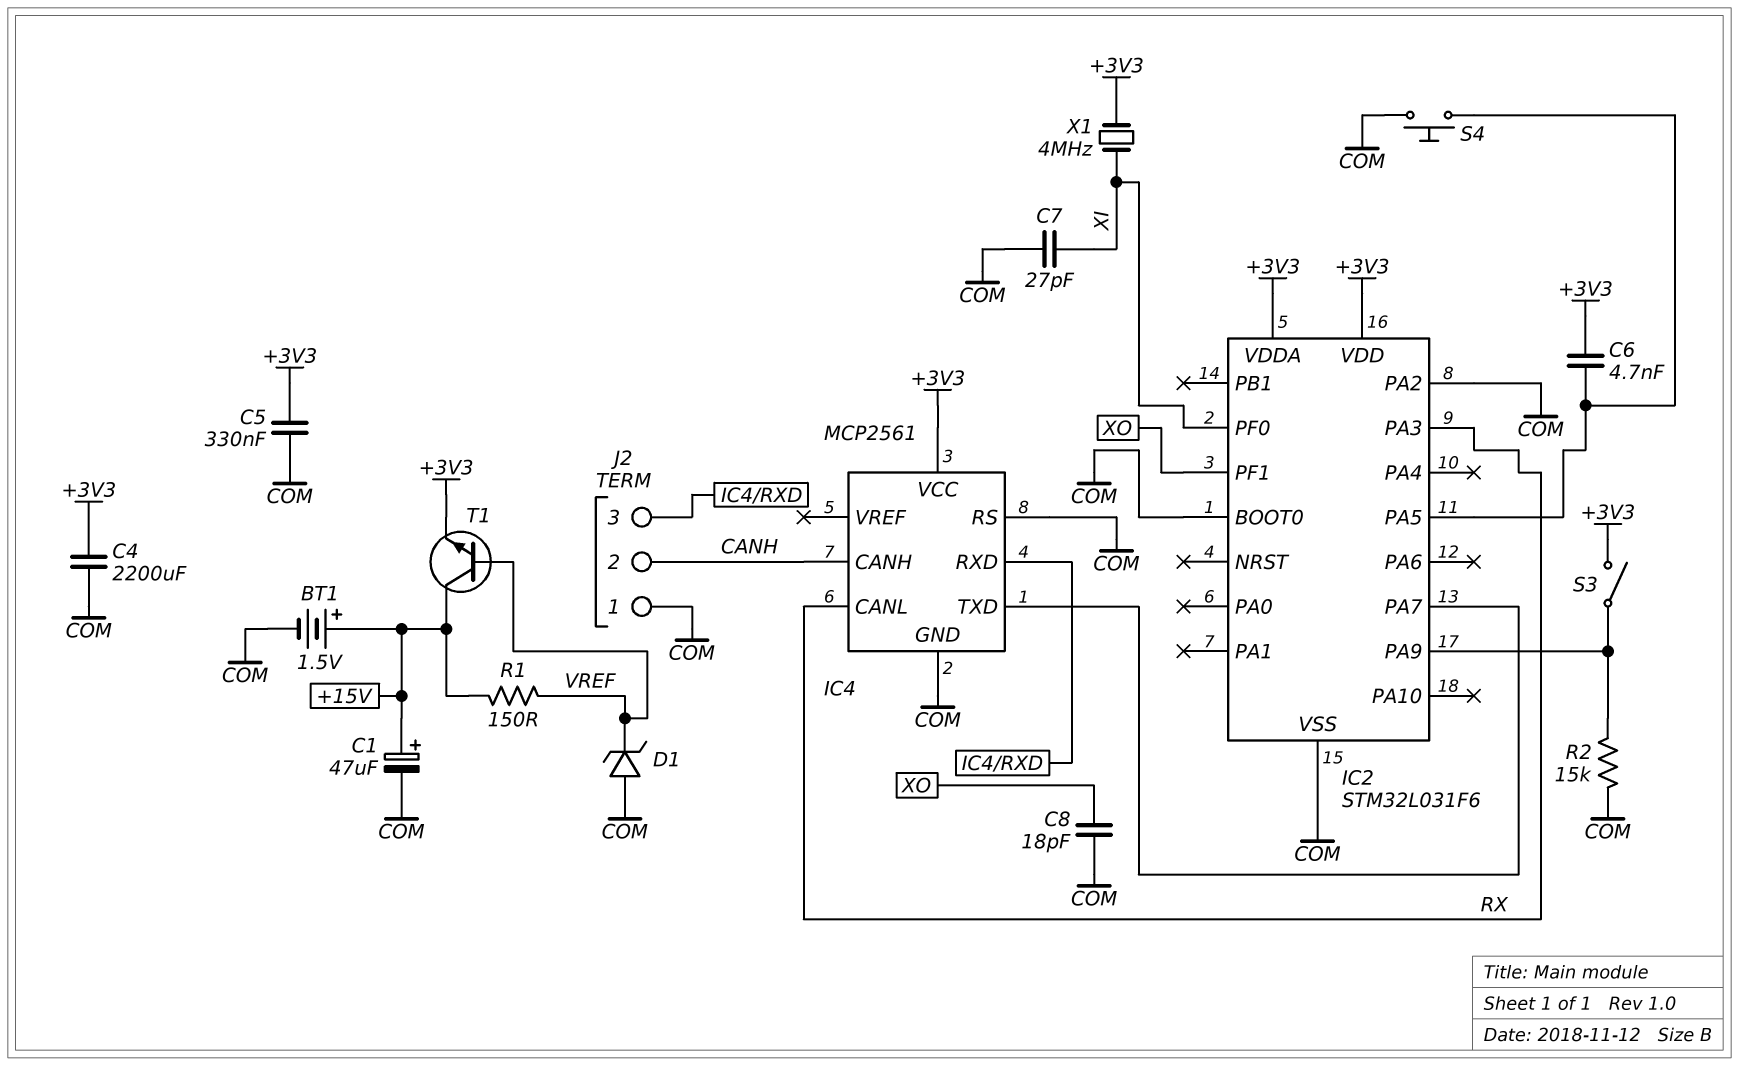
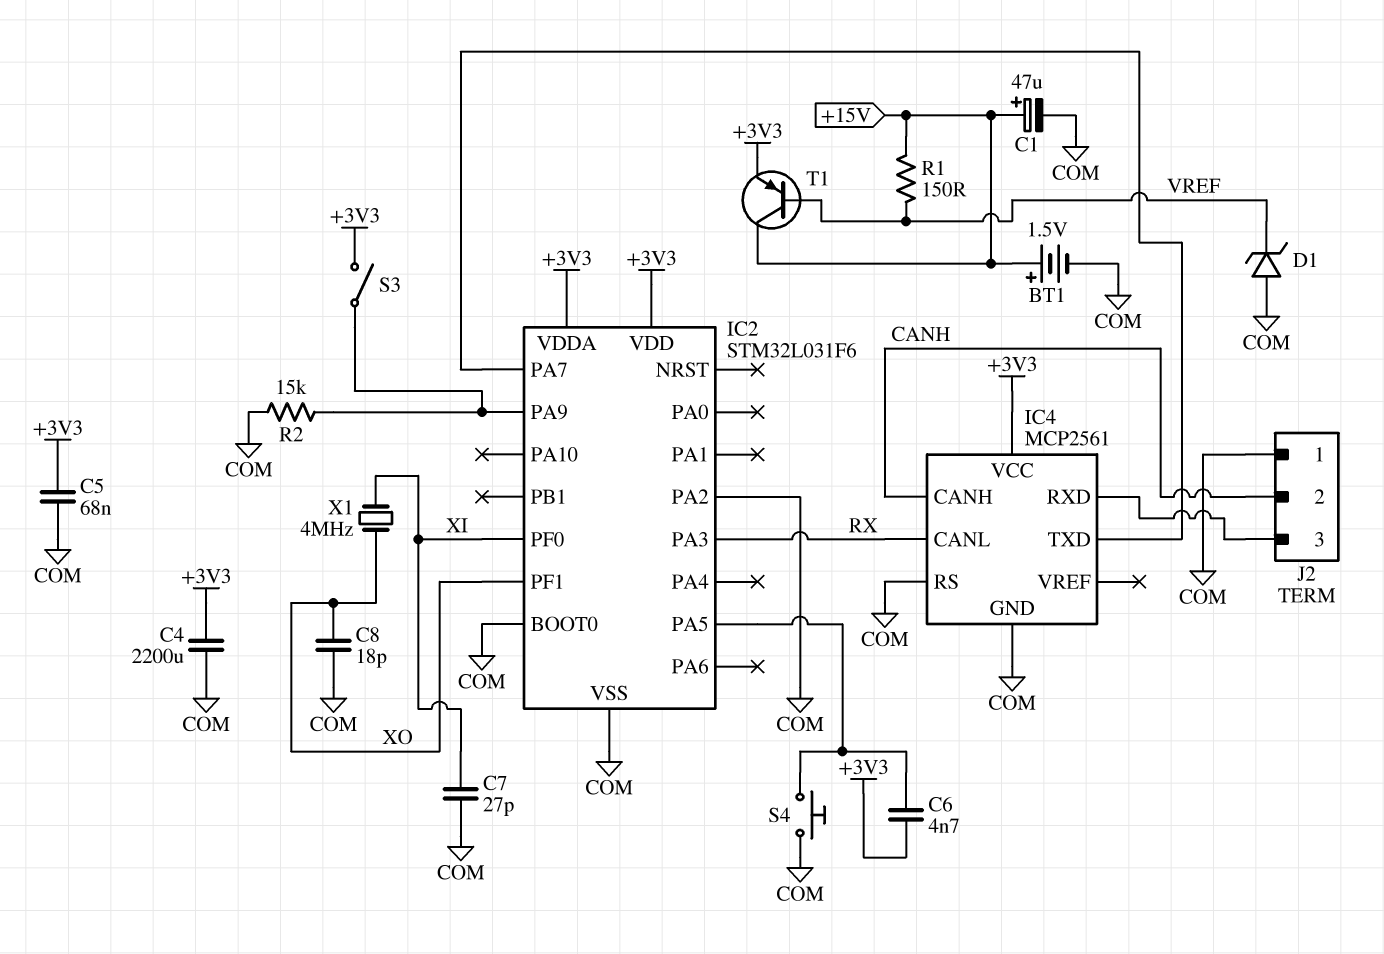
C5: 330nF (+3V3, COM) -> 68nF (+3V3, COM)
T1: NPN (B VREF, C +15V, E +3V3) -> PNP (B VREF, C +15V, E +3V3)
X1: 4MHz (+3V3, XI) -> 4MHz (XI, XO)

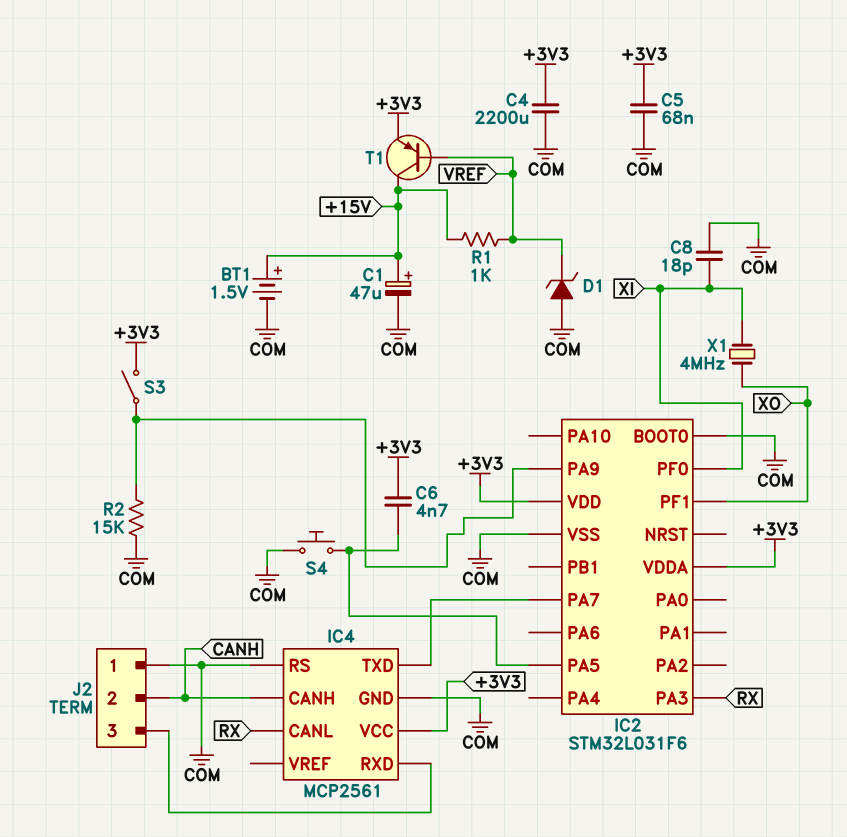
C7: 27pF (COM, XI) -> none
C8: 18pF (COM, XO) -> 18pF (COM, XI)
IC2 pin PA2: COM -> none
R1: 150 (+15V, VREF) -> 1k (+15V, VREF)

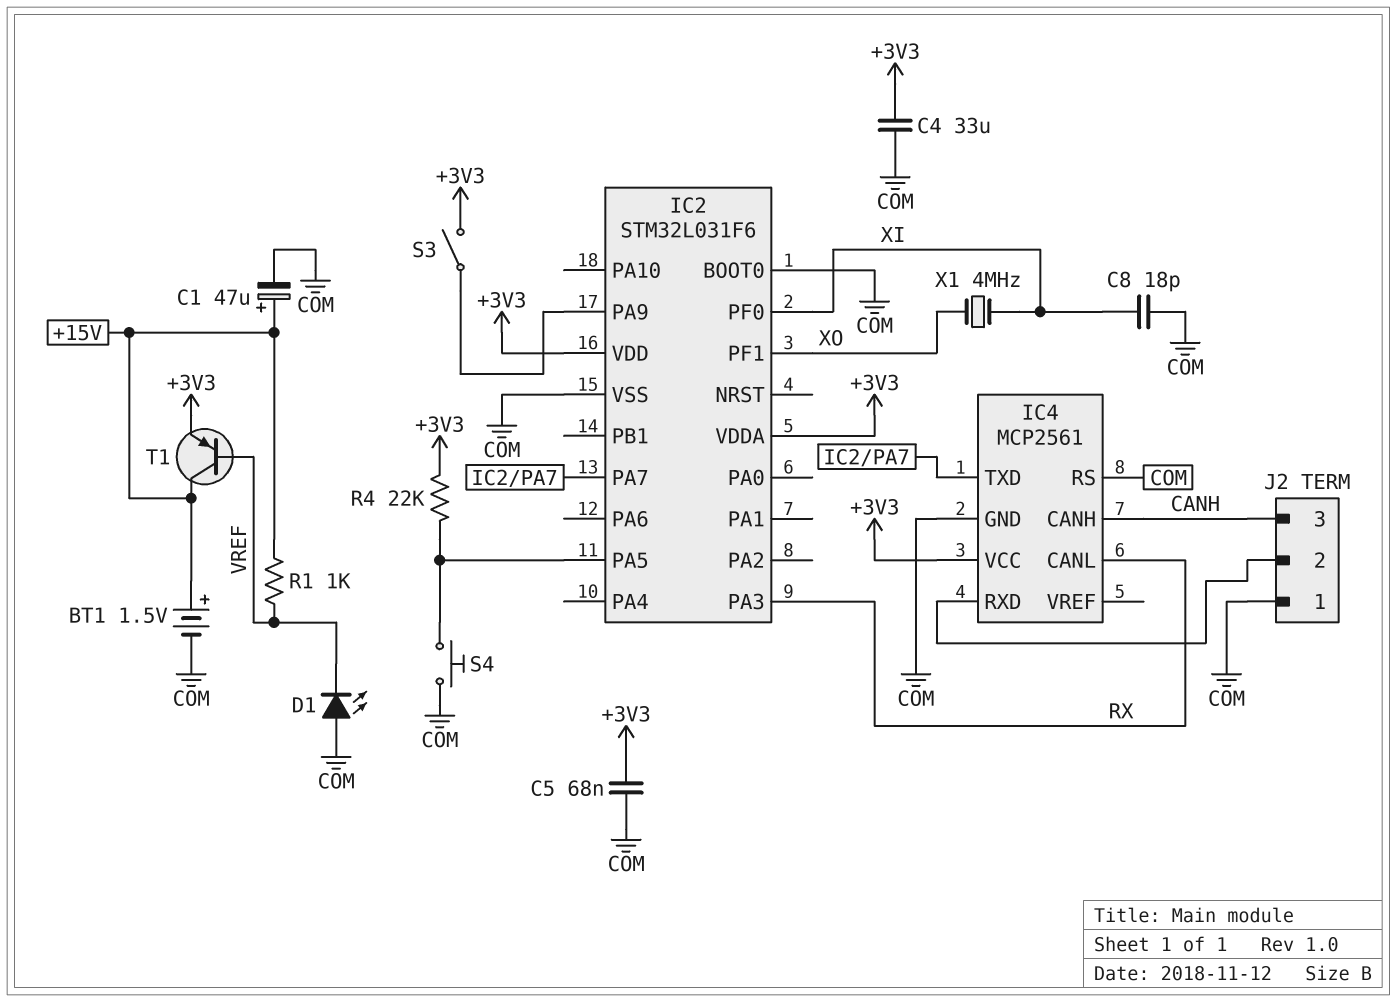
C4: 2200uF (+3V3, COM) -> 33uF (+3V3, COM)
C6: 4.7nF (+3V3, IC2/PA5) -> none
D1: zener (A COM, K VREF) -> LED (A COM, K VREF)
J2 pin 2: CANH -> IC4/RXD
J2 pin 3: IC4/RXD -> CANH
R2: 15k (COM, IC2/PA9) -> none
R4: none -> 22k (+3V3, IC2/PA5)

